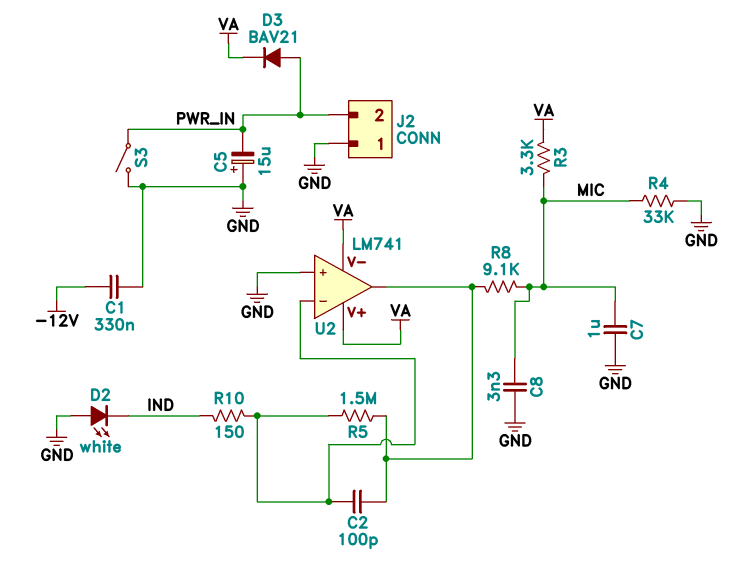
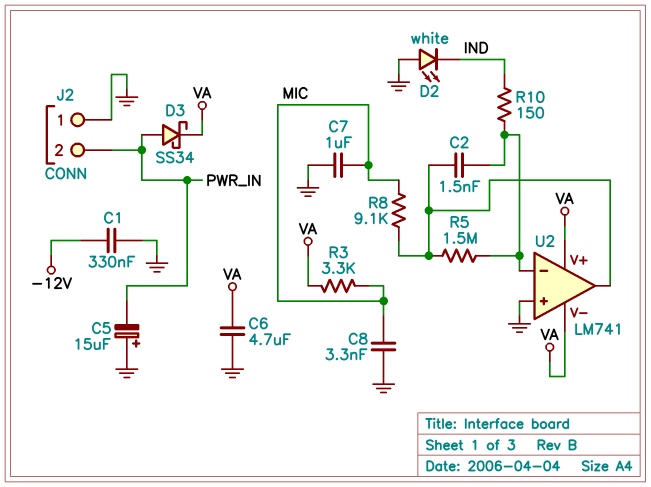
C2: 100pF (U2/in-, U2/out) -> 1.5nF (U2/in-, U2/out)
C6: none -> 4.7uF (GND, VA)
D3: diode BAV21 (A PWR_IN, K VA) -> schottky SS34 (A PWR_IN, K VA)
R4: 33k (GND, MIC) -> none
S3: switch (GND, PWR_IN) -> none

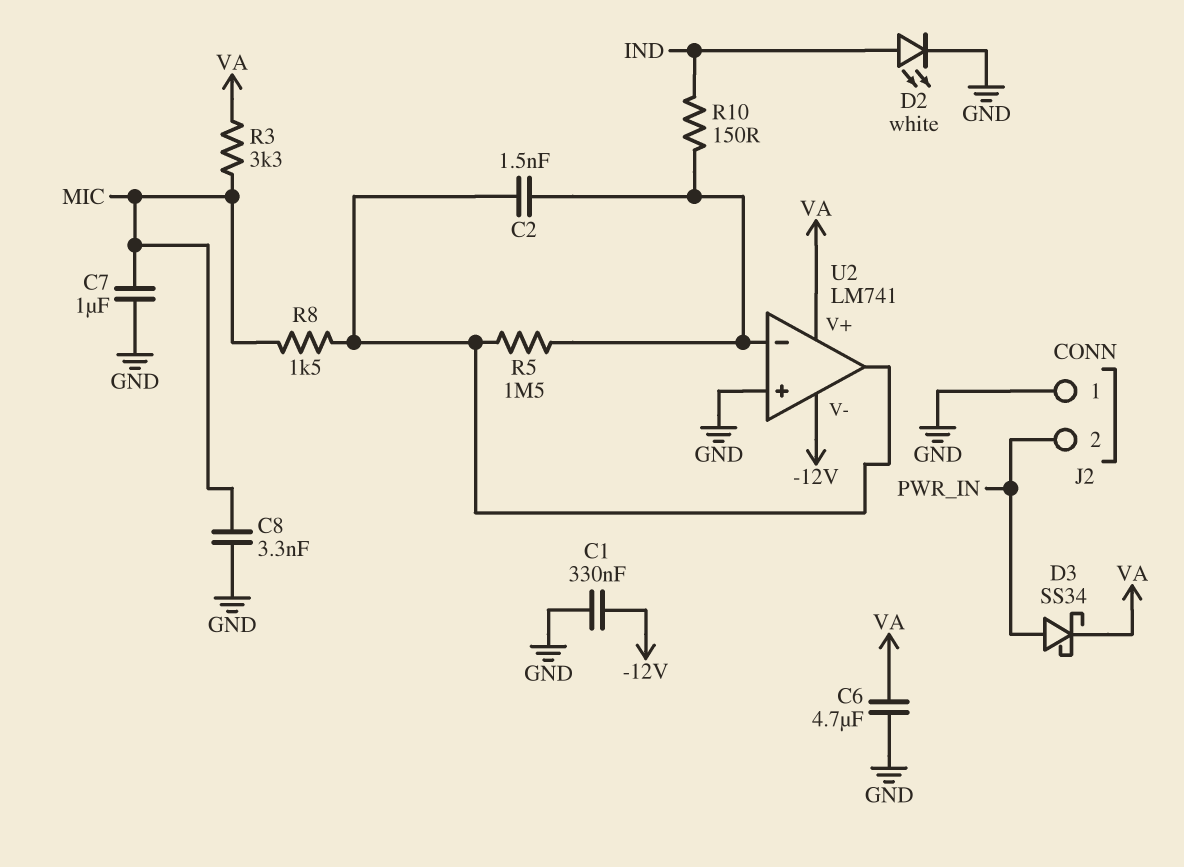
C5: 15uF (plus GND, minus PWR_IN) -> none
D2: LED white (A GND, K IND) -> LED white (A IND, K GND)
R8: 9.1k (MIC, U2/out) -> 1.5k (MIC, U2/out)
U2 pin V-: VA -> -12V

